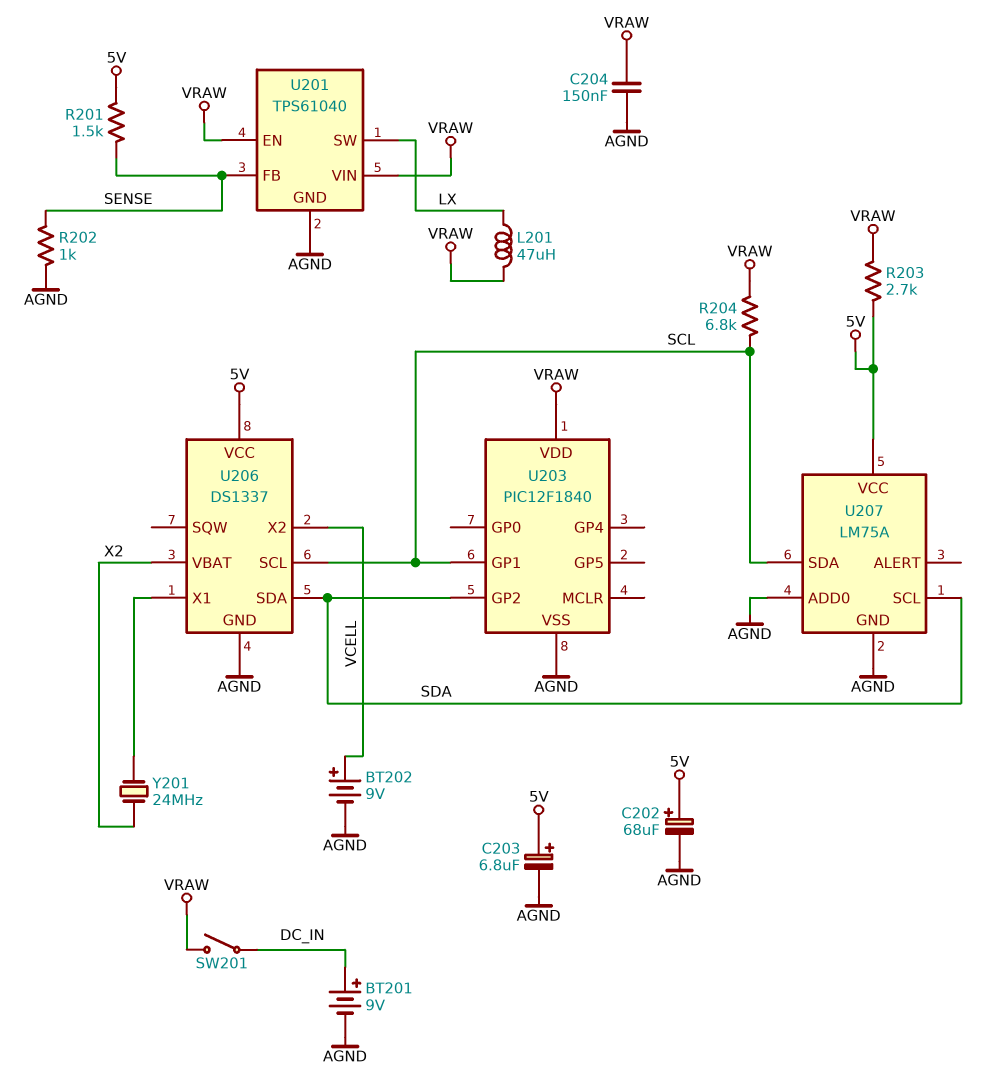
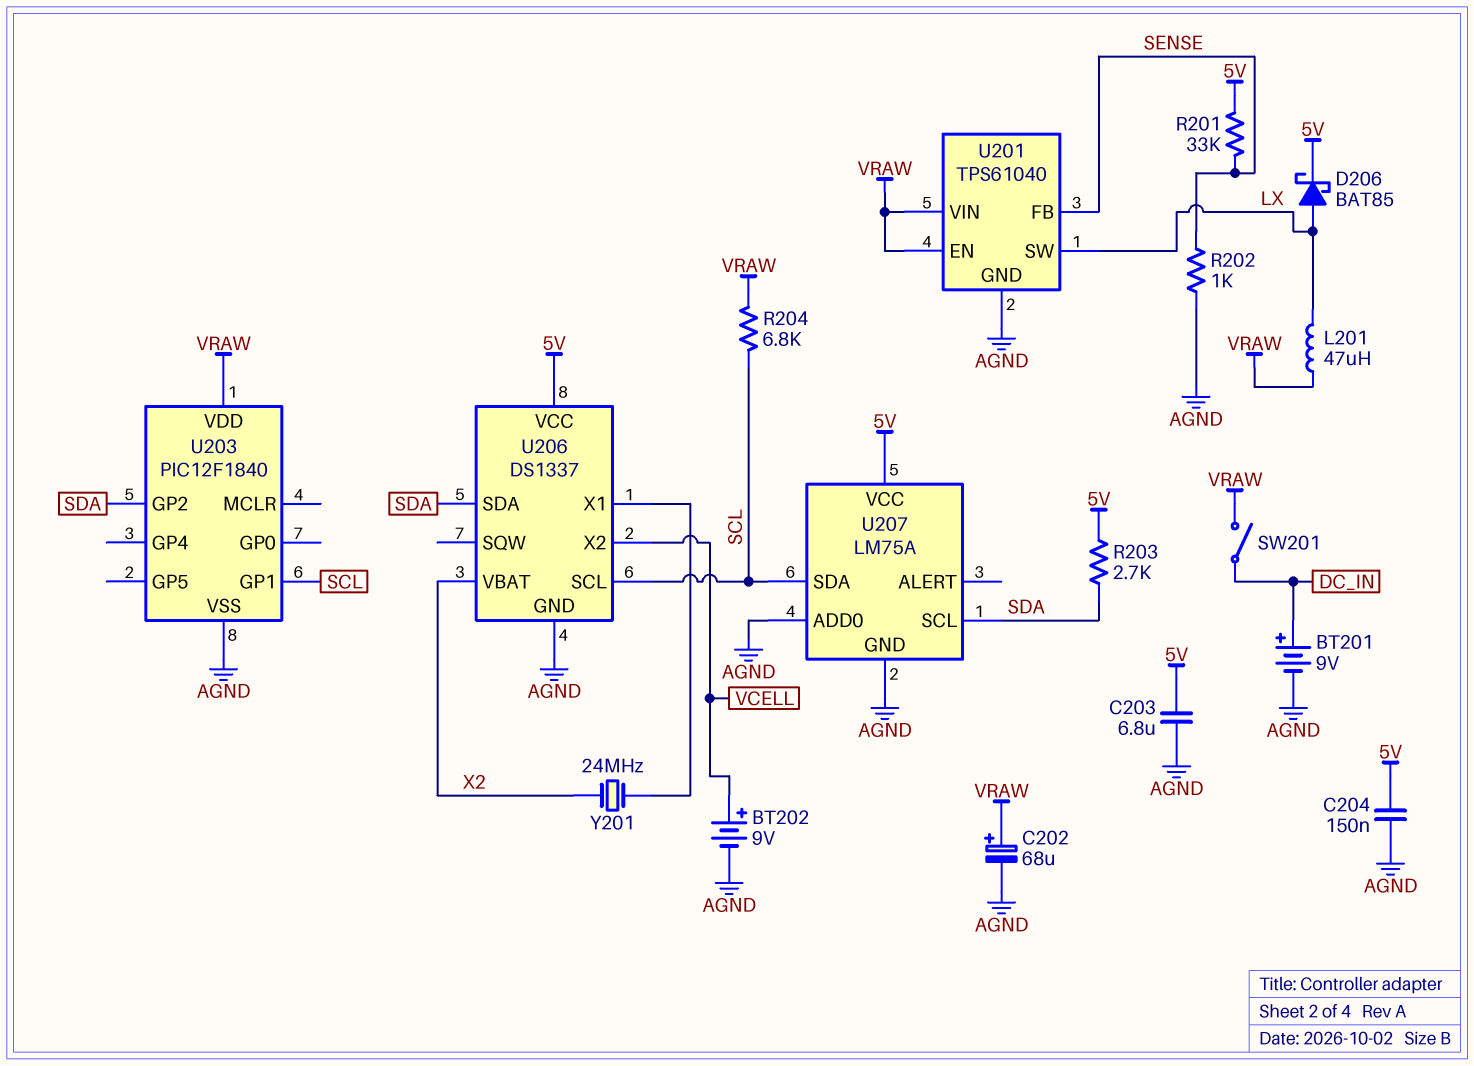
C202: 68uF (plus 5V, minus AGND) -> 68uF (plus VRAW, minus AGND)
C203: 6.8uF (plus 5V, minus AGND) -> 6.8uF (5V, AGND)
C204: 150nF (AGND, VRAW) -> 150nF (5V, AGND)
D206: none -> schottky BAT85 (A LX, K 5V)
R201: 1.5k (5V, SENSE) -> 33k (5V, SENSE)
R203: 2.7k (5V, VRAW) -> 2.7k (5V, SDA)

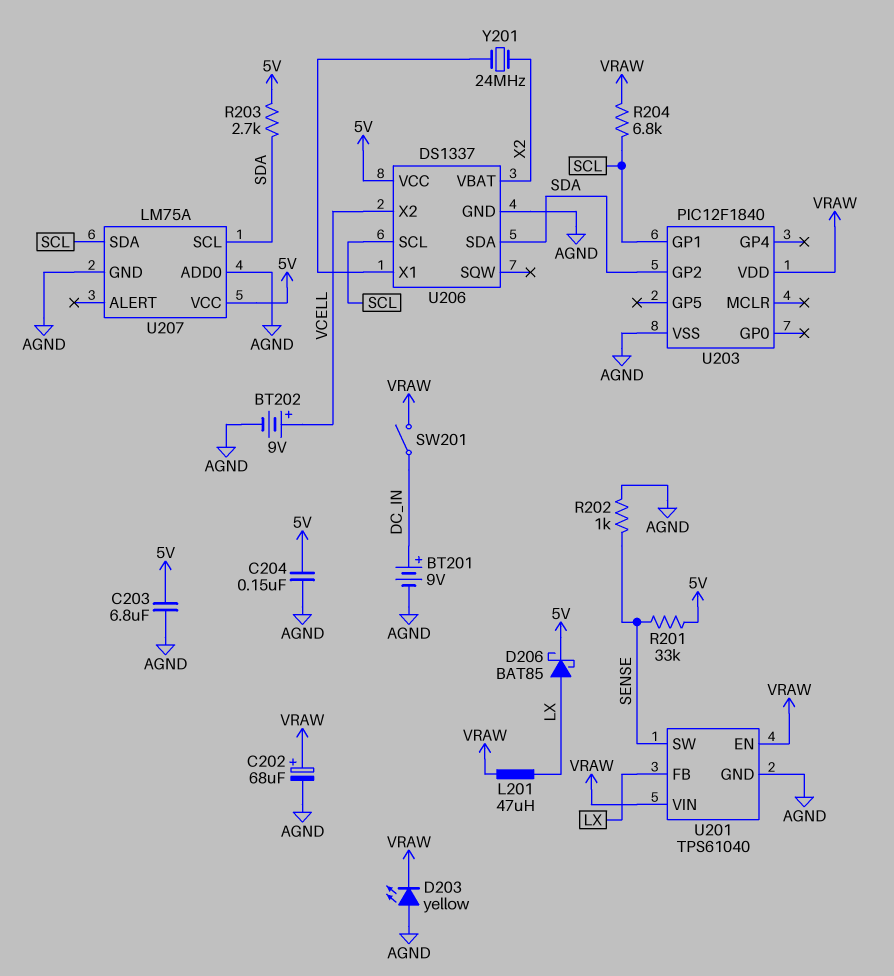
D203: none -> LED yellow (A AGND, K VRAW)
U201 pin FB: SENSE -> LX
U201 pin SW: LX -> SENSE

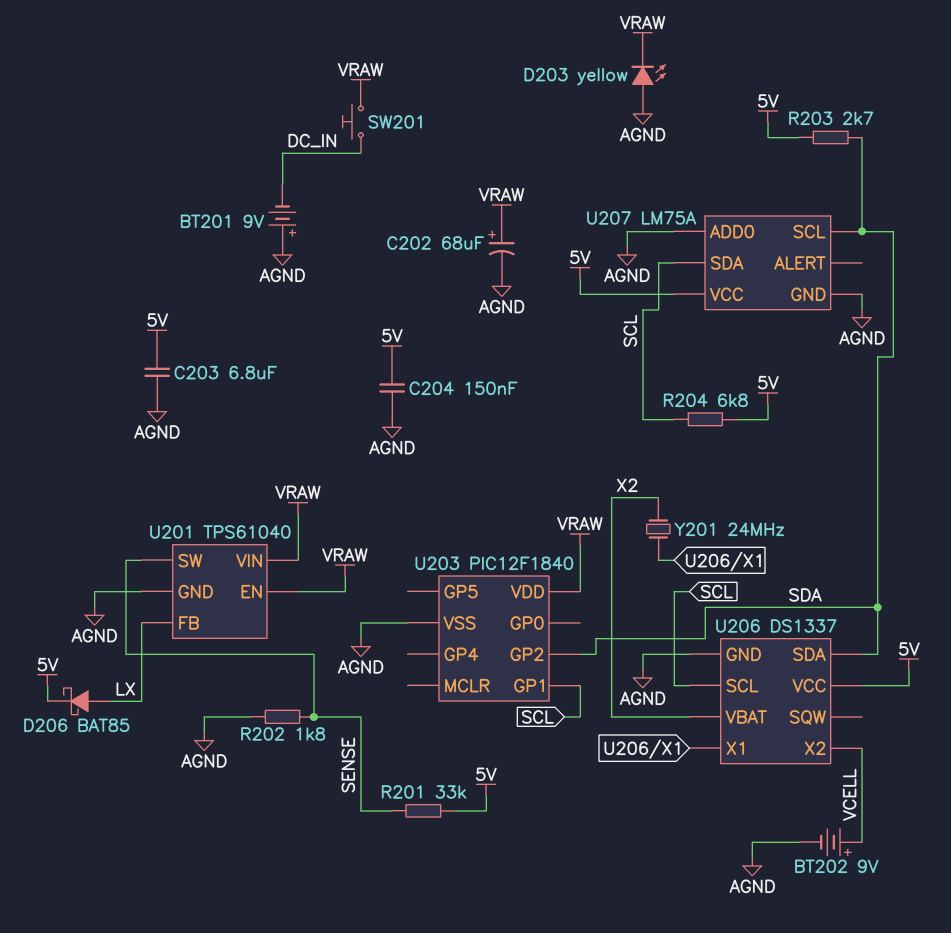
BT201: 9V (plus DC_IN, minus AGND) -> 9V (plus AGND, minus DC_IN)
L201: 47uH (LX, VRAW) -> none
R202: 1k (AGND, SENSE) -> 1.8k (AGND, SENSE)
R204: 6.8k (SCL, VRAW) -> 6.8k (5V, SCL)
SW201: switch (DC_IN, VRAW) -> button (DC_IN, VRAW)

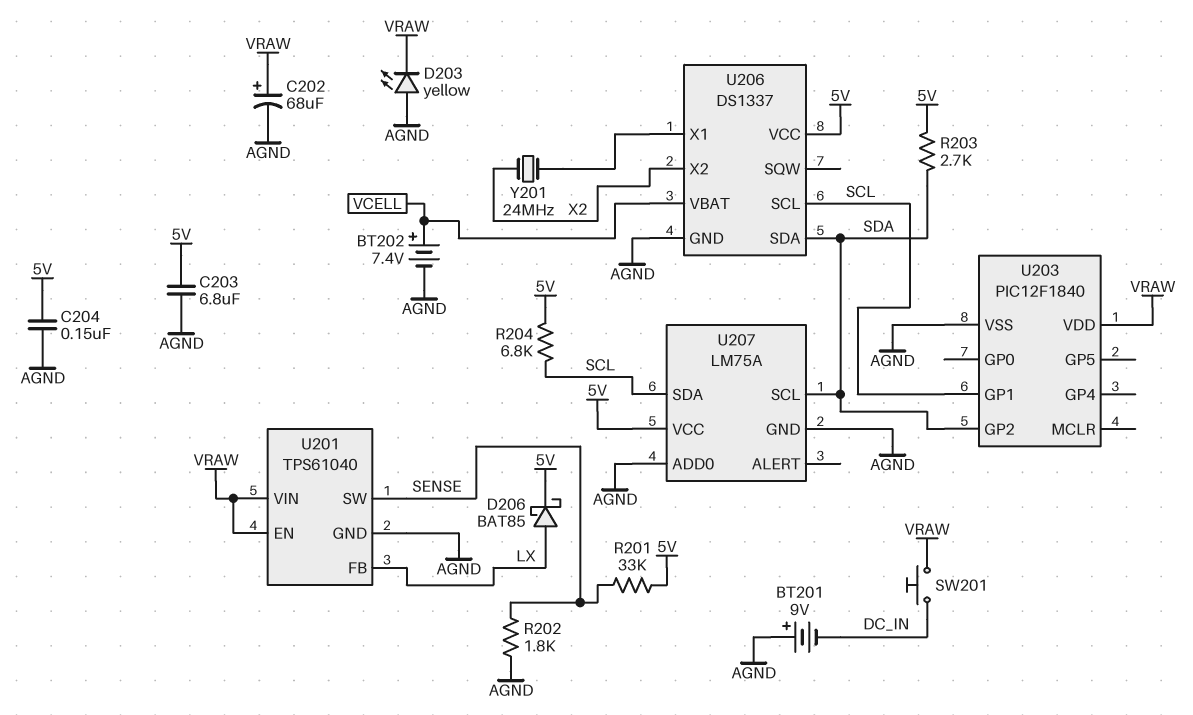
BT202: 9V (plus VCELL, minus AGND) -> 7.4V (plus VCELL, minus AGND)
U206 pin VBAT: X2 -> VCELL
U206 pin X2: VCELL -> X2

